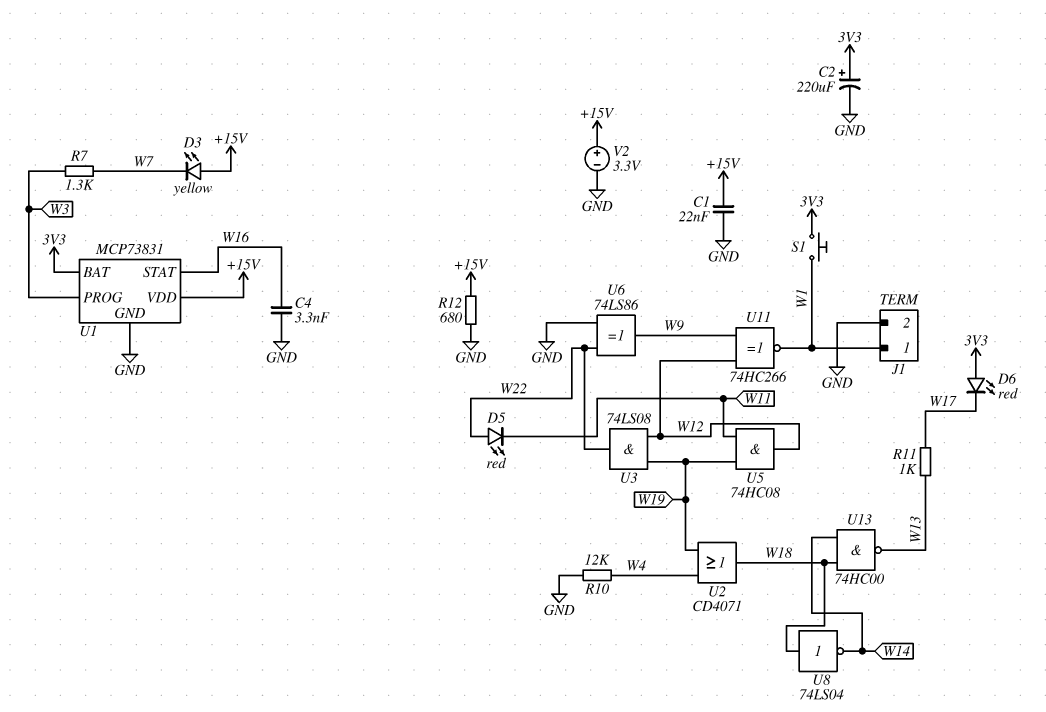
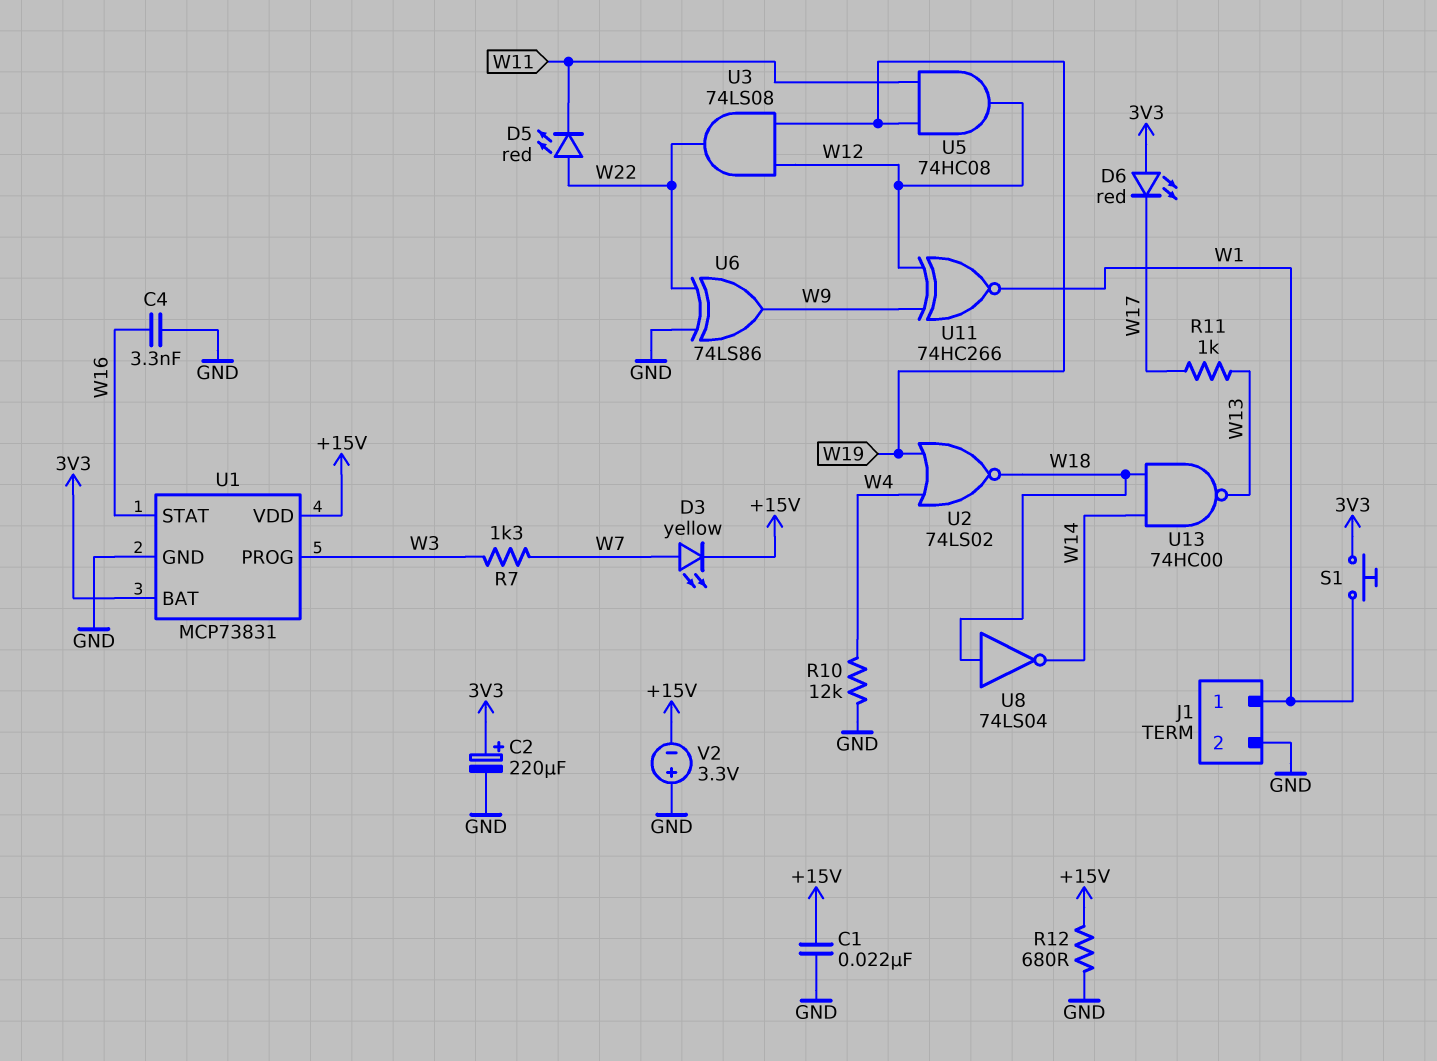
D3: LED yellow (A +15V, K W7) -> LED yellow (A W7, K +15V)
U2: OR CD4071 (in W4, in W19, out W18) -> NOR 74LS02 (in W4, in W19, out W18)
V2: 3.3V (plus +15V, minus GND) -> 3.3V (plus GND, minus +15V)

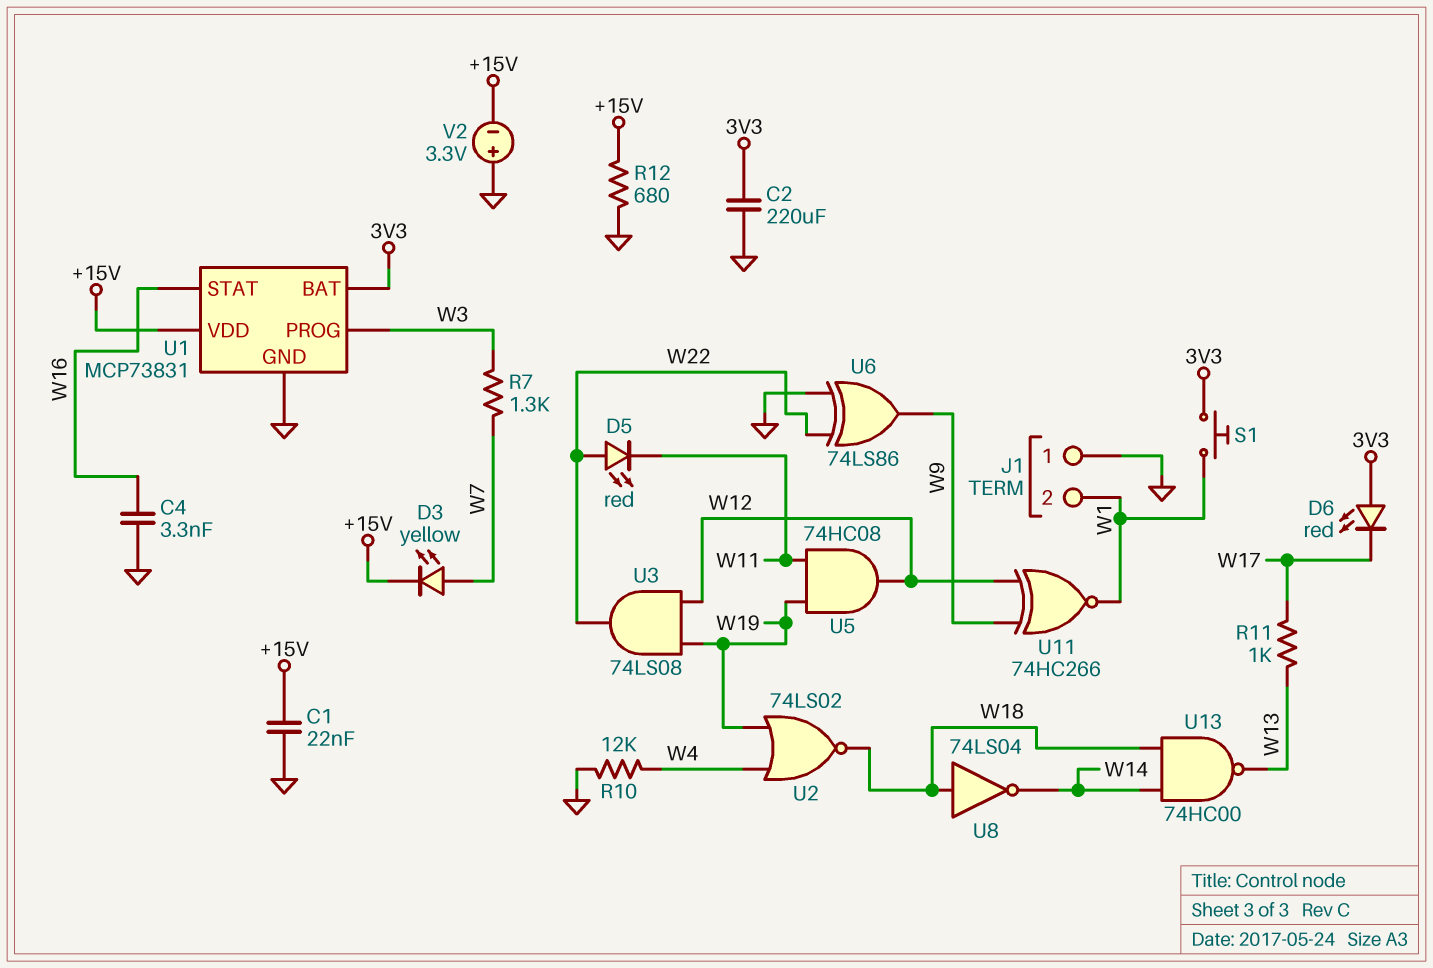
C2: 220uF (plus 3V3, minus GND) -> 220uF (3V3, GND)
J1 pin 1: W1 -> GND
J1 pin 2: GND -> W1

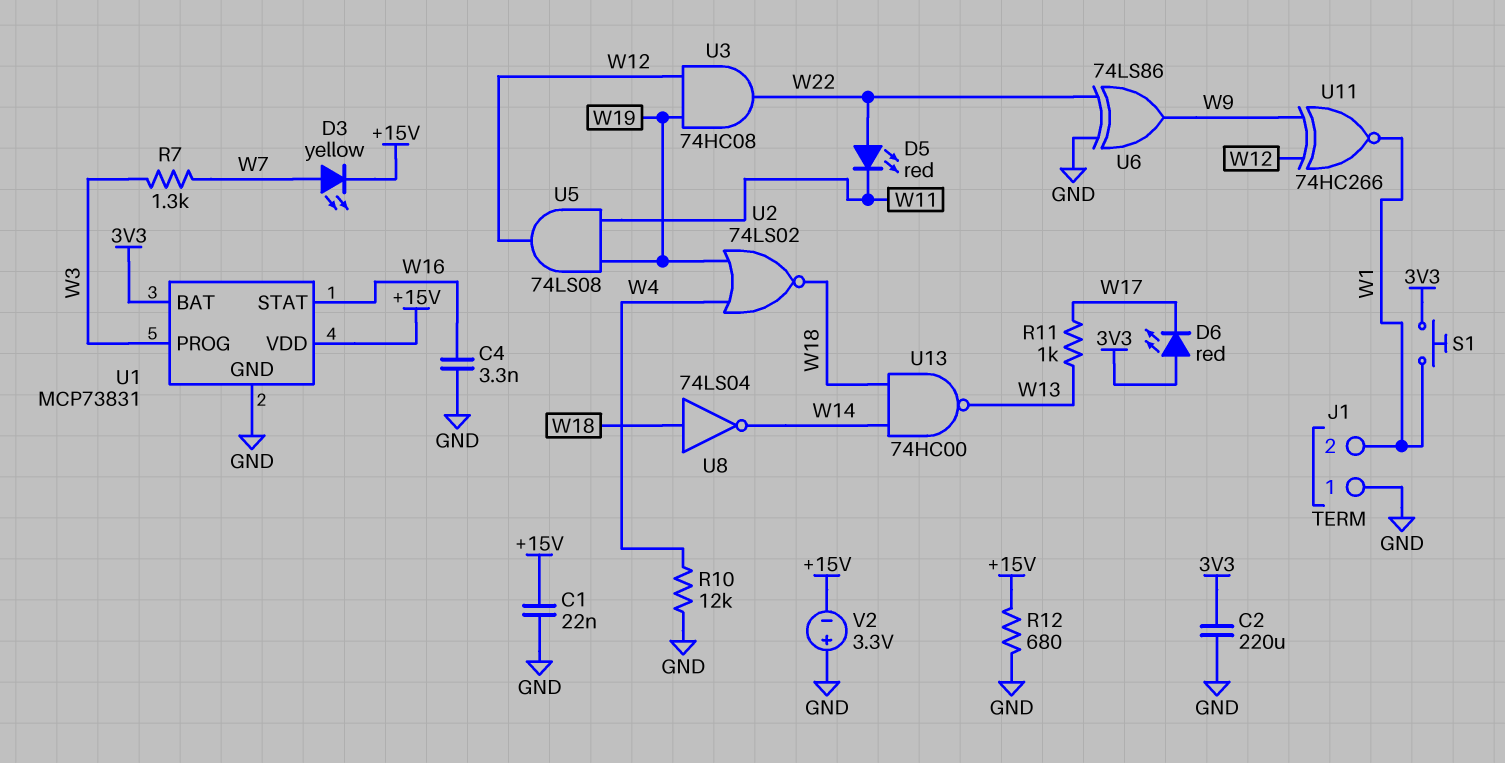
U3: AND 74LS08 (in W12, in W19, out W22) -> AND 74HC08 (in W12, in W19, out W22)
U5: AND 74HC08 (in W11, in W19, out W12) -> AND 74LS08 (in W11, in W19, out W12)

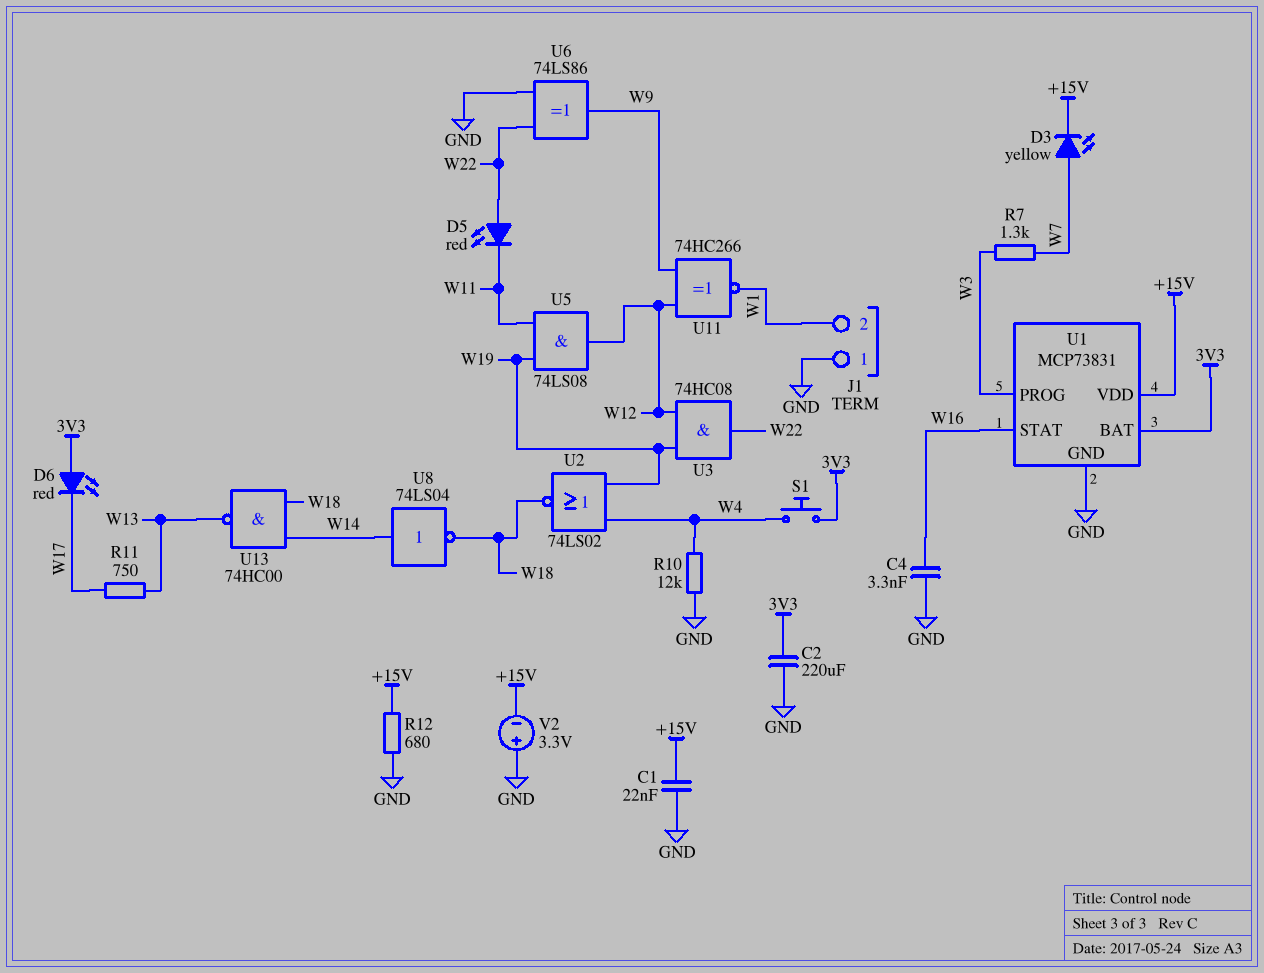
R11: 1k (W13, W17) -> 750 (W13, W17)
S1: button (3V3, W1) -> button (3V3, W4)
U8: NOT 74LS04 (in W18, out W14) -> NOT 74LS04 (in W14, out W18)

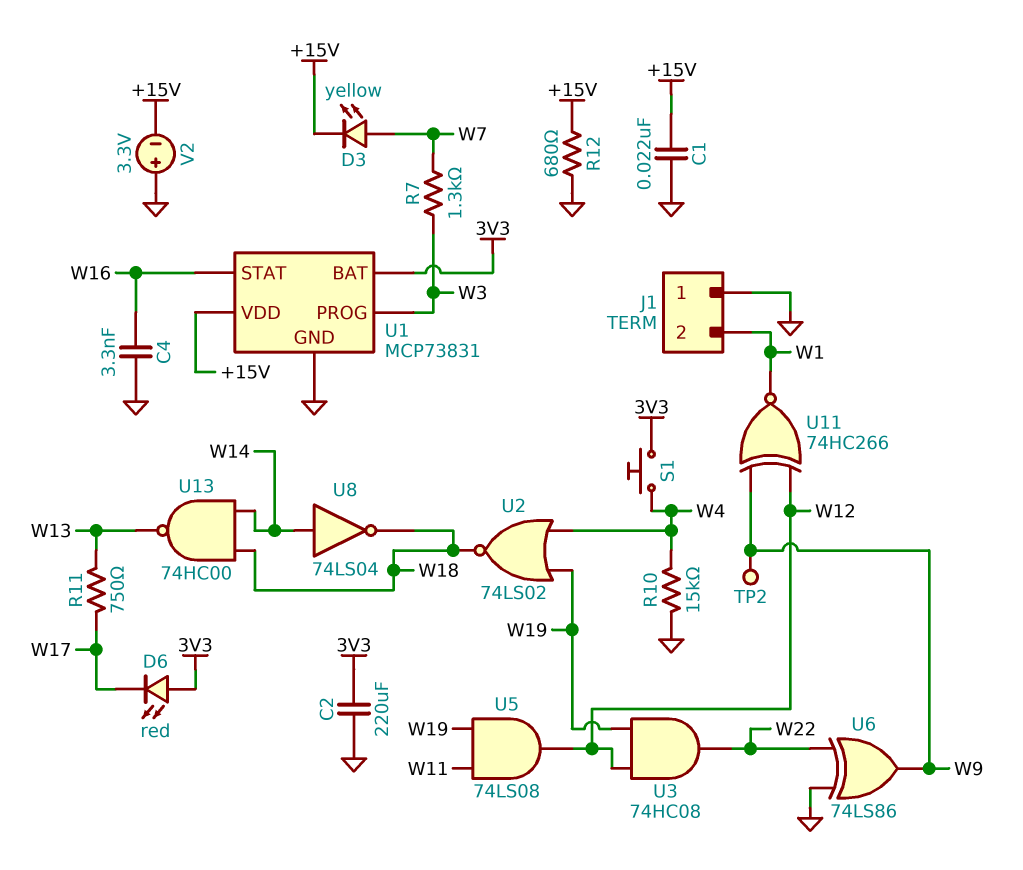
D5: LED red (A W22, K W11) -> none
R10: 12k (GND, W4) -> 15k (GND, W4)
TP2: none -> test point (W9)

